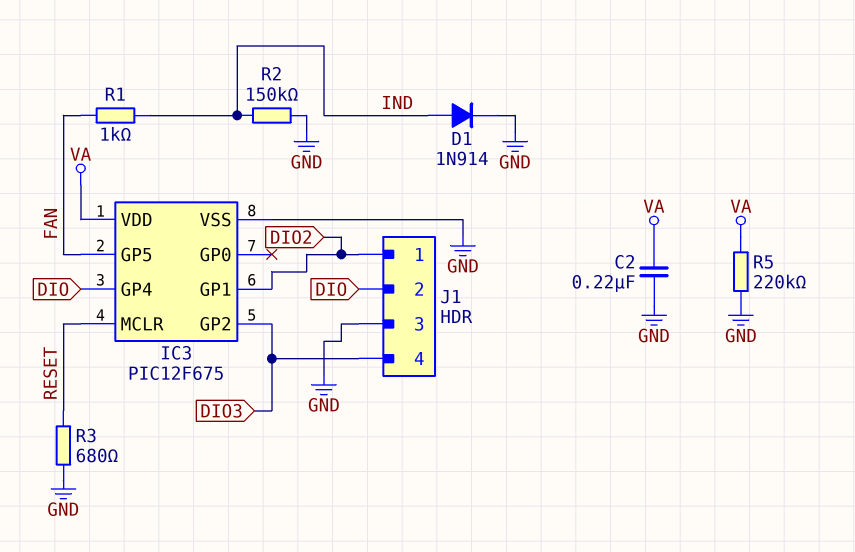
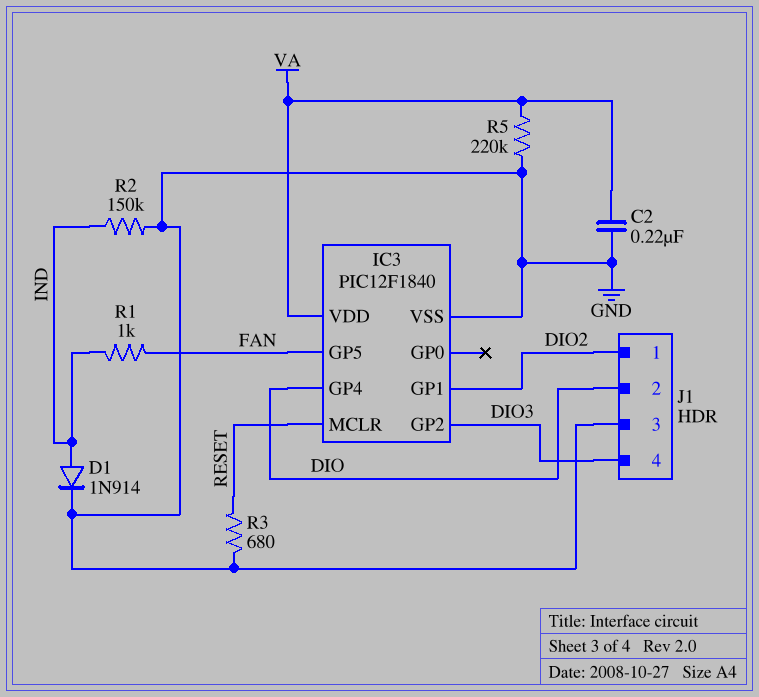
IC3: PIC12F675 -> PIC12F1840

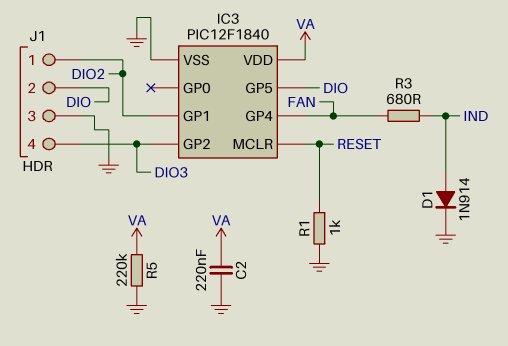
IC3 pin GP4: DIO -> FAN
IC3 pin GP5: FAN -> DIO
R1: 1k (FAN, IND) -> 1k (GND, RESET)
R2: 150k (GND, IND) -> none
R3: 680 (GND, RESET) -> 680 (FAN, IND)

